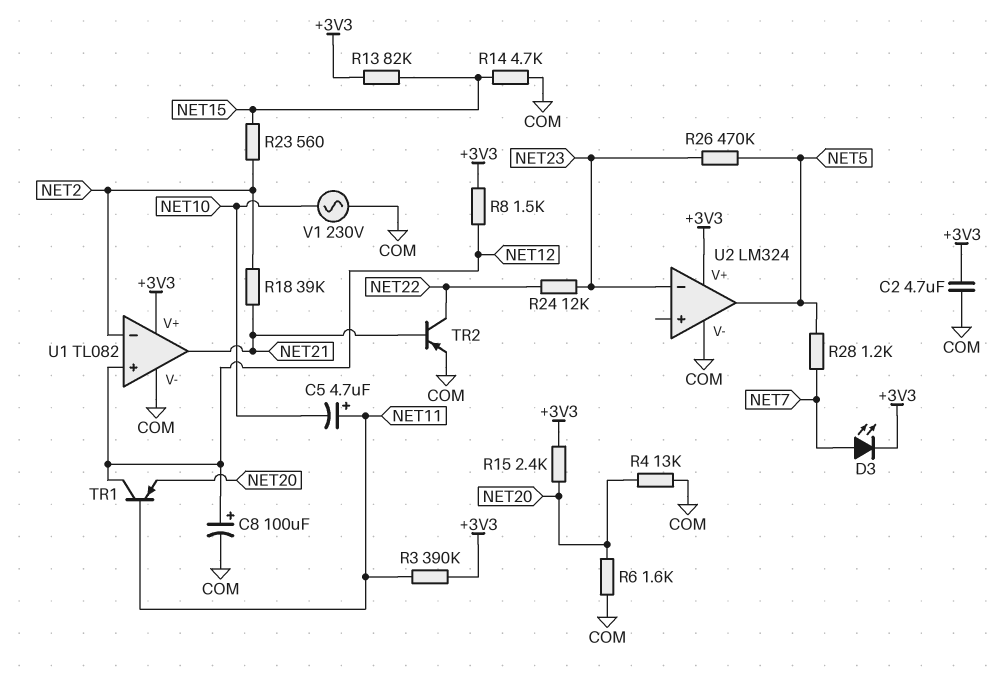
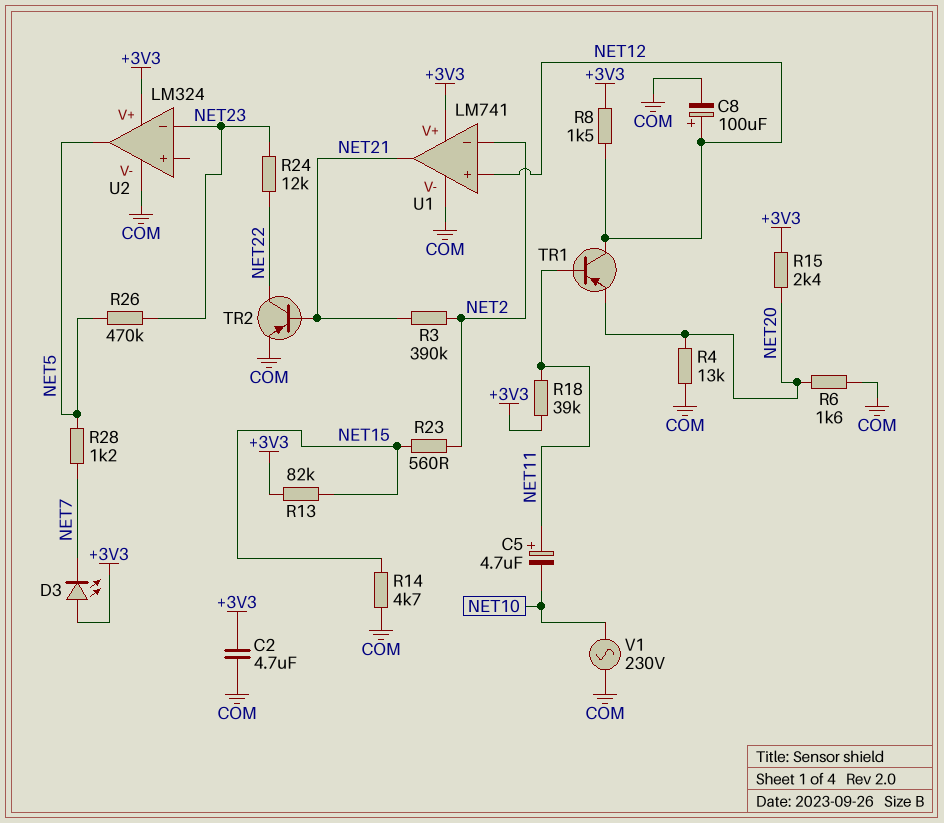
D3: LED (A NET7, K +3V3) -> LED (A +3V3, K NET7)
R3: 390k (+3V3, NET11) -> 390k (NET2, NET21)
R18: 39k (NET2, NET21) -> 39k (+3V3, NET11)
U1: TL082 -> LM741

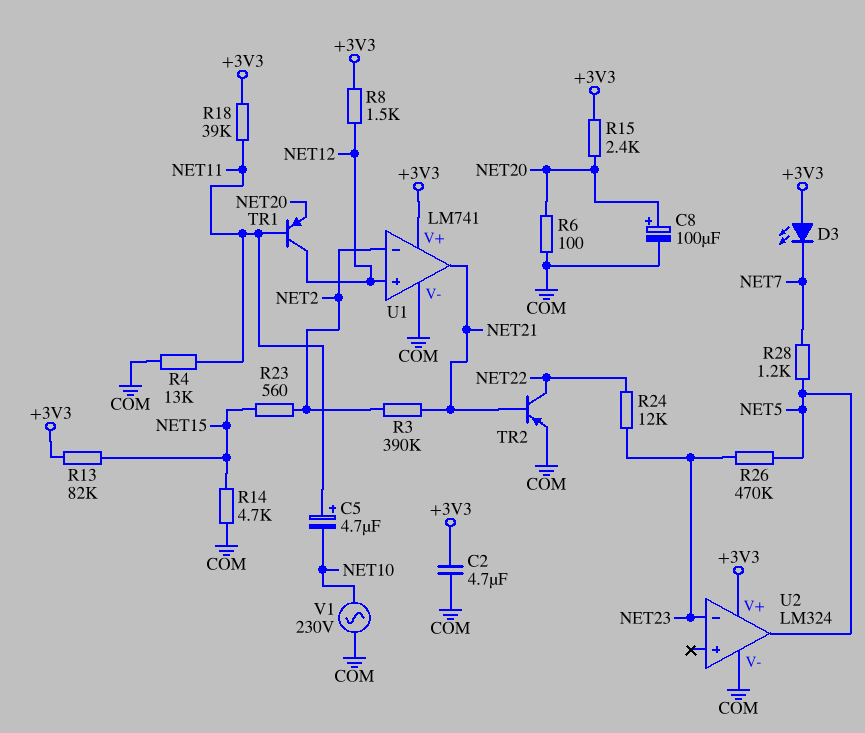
C8: 100uF (plus NET12, minus COM) -> 100uF (plus NET20, minus COM)
R4: 13k (COM, NET20) -> 13k (COM, NET11)
R6: 1.6k (COM, NET20) -> 100 (COM, NET20)

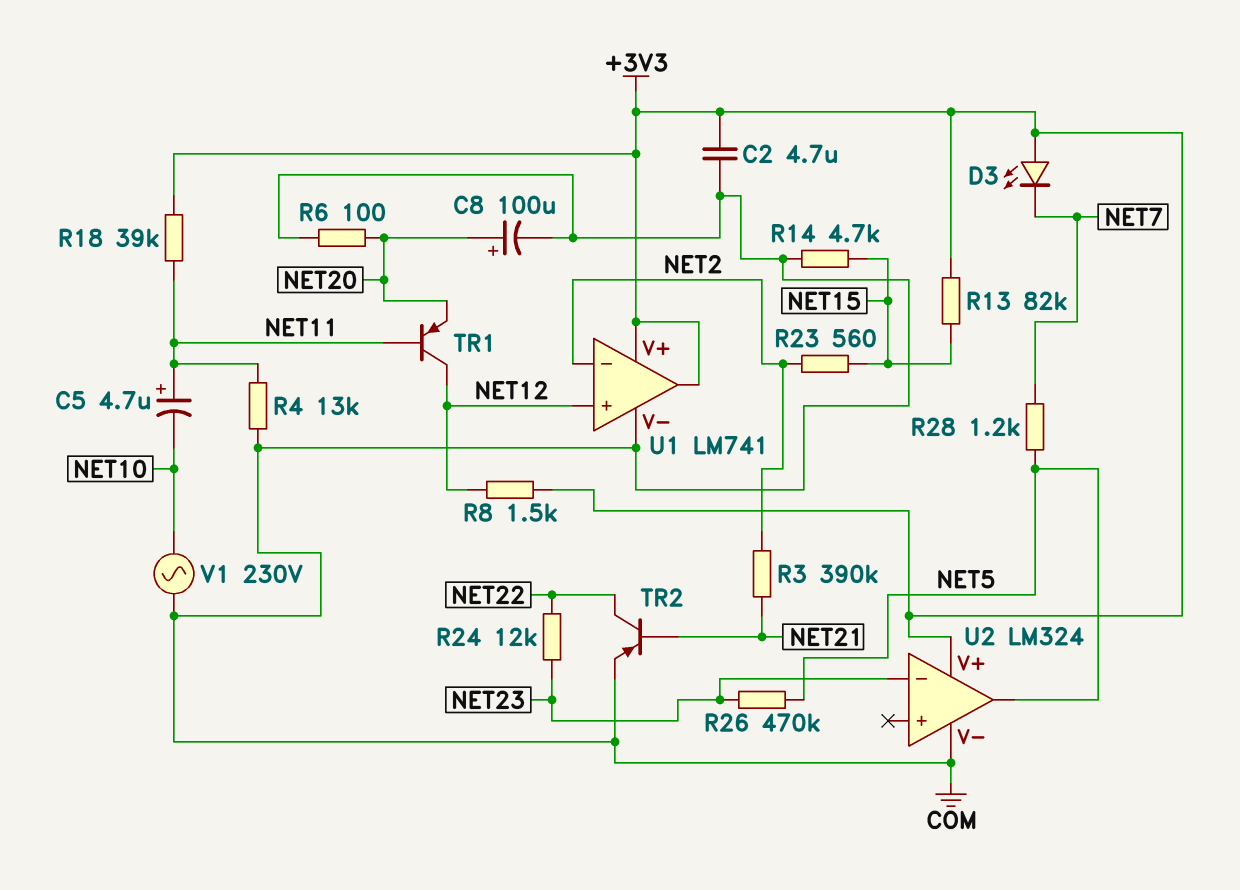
R15: 2.4k (+3V3, NET20) -> none
U1 pin out: NET21 -> +3V3

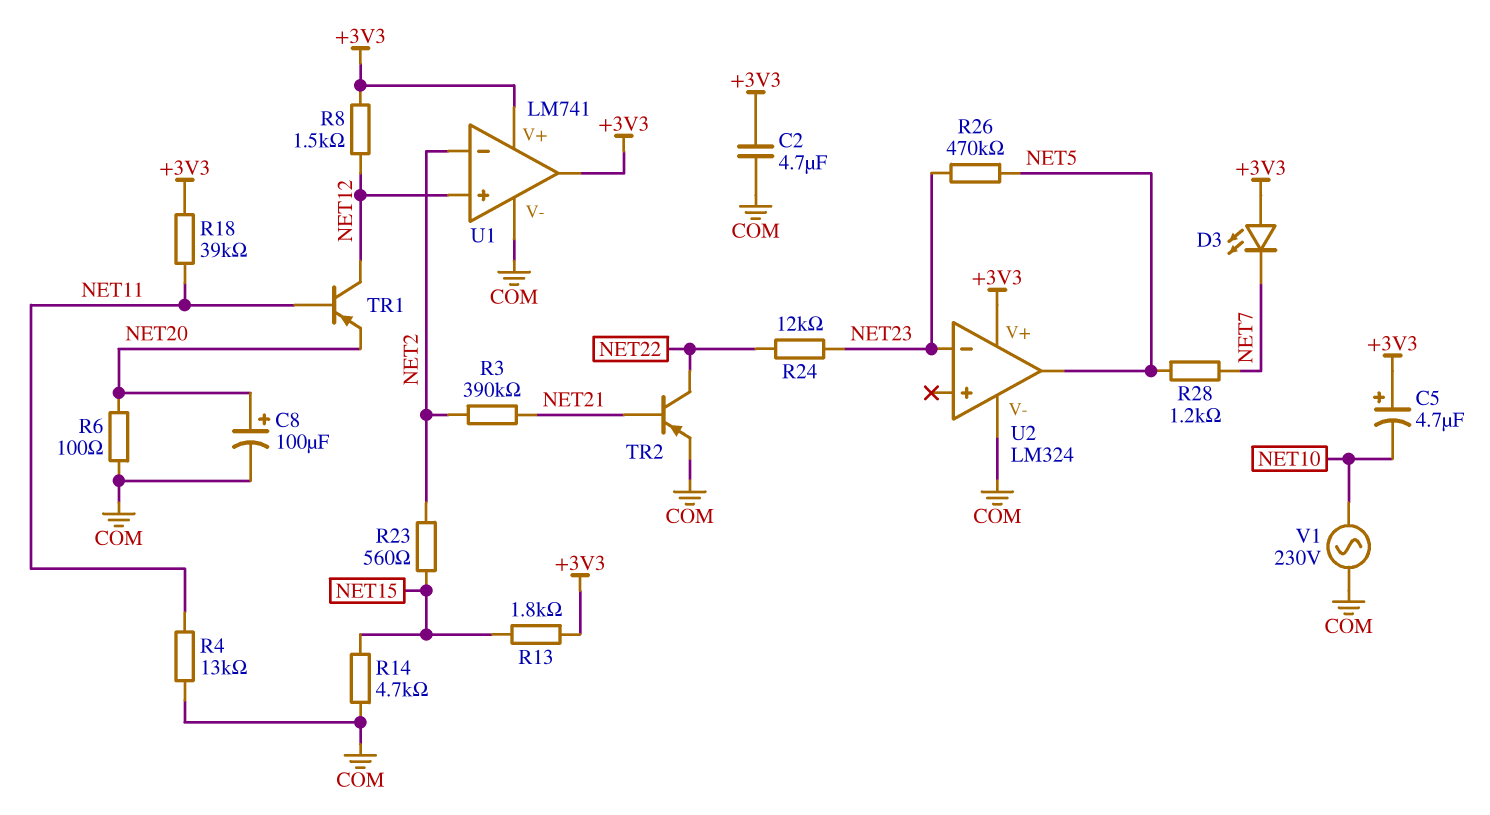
C5: 4.7uF (plus NET11, minus NET10) -> 4.7uF (plus +3V3, minus NET10)
R13: 82k (+3V3, NET15) -> 1.8k (+3V3, NET15)

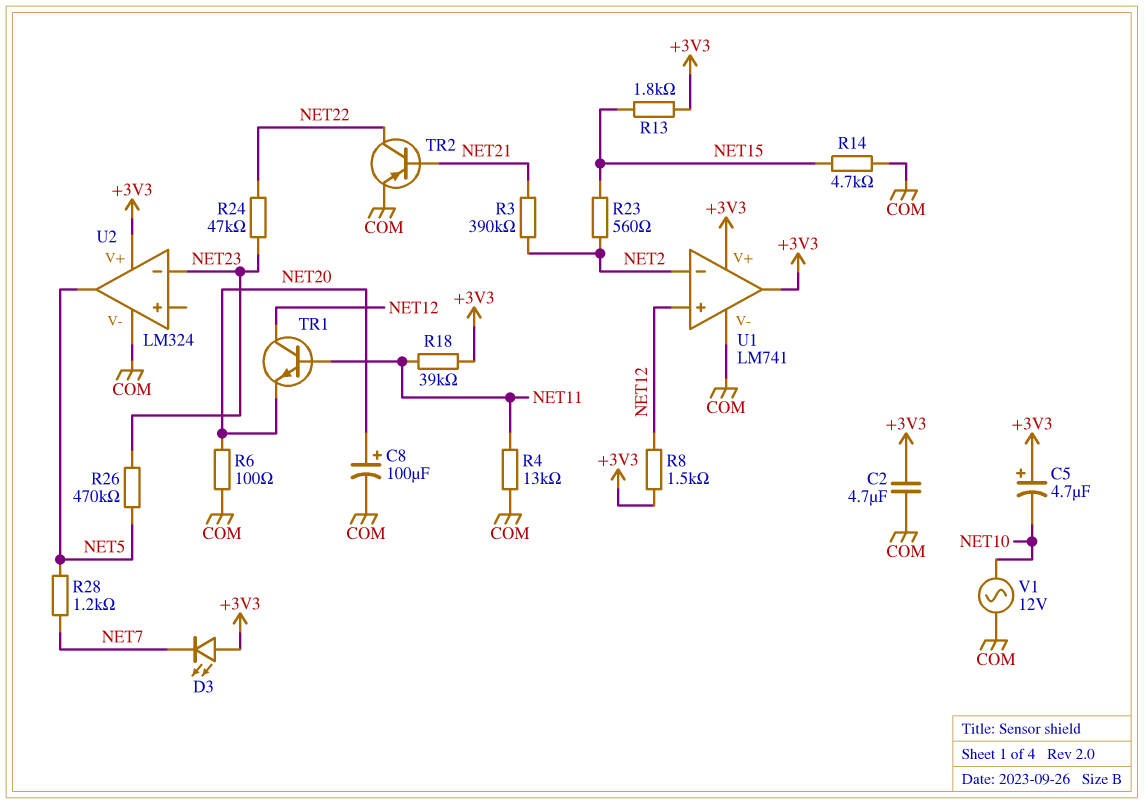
R24: 12k (NET22, NET23) -> 47k (NET22, NET23)
TR1: PNP (B NET11, C NET12, E NET20) -> NPN (B NET11, C NET12, E NET20)
V1: AC 230V (COM, NET10) -> AC 12V (COM, NET10)

